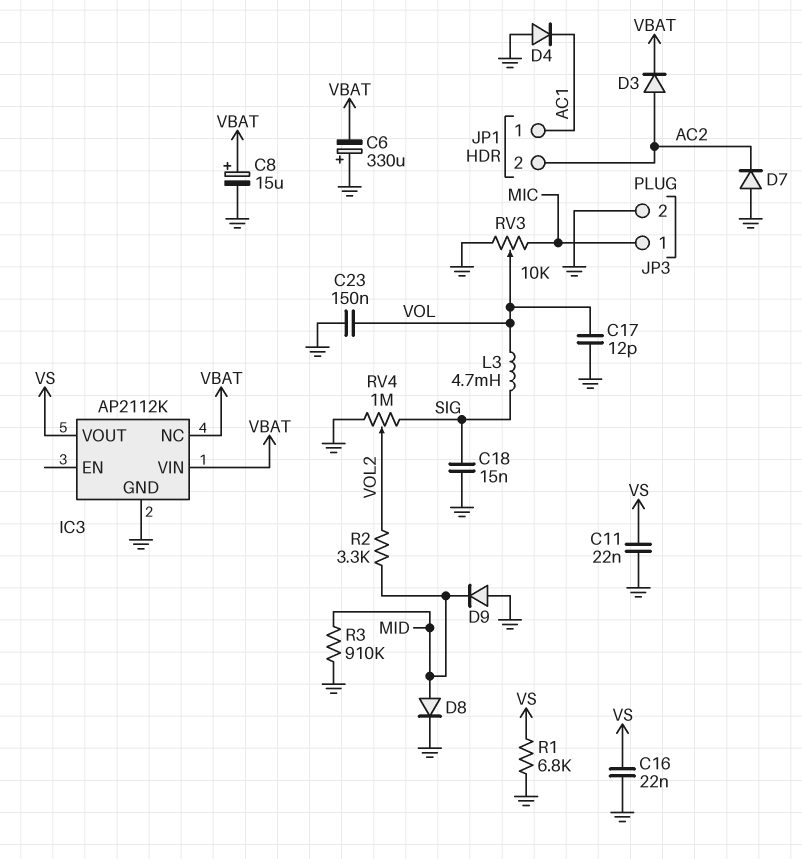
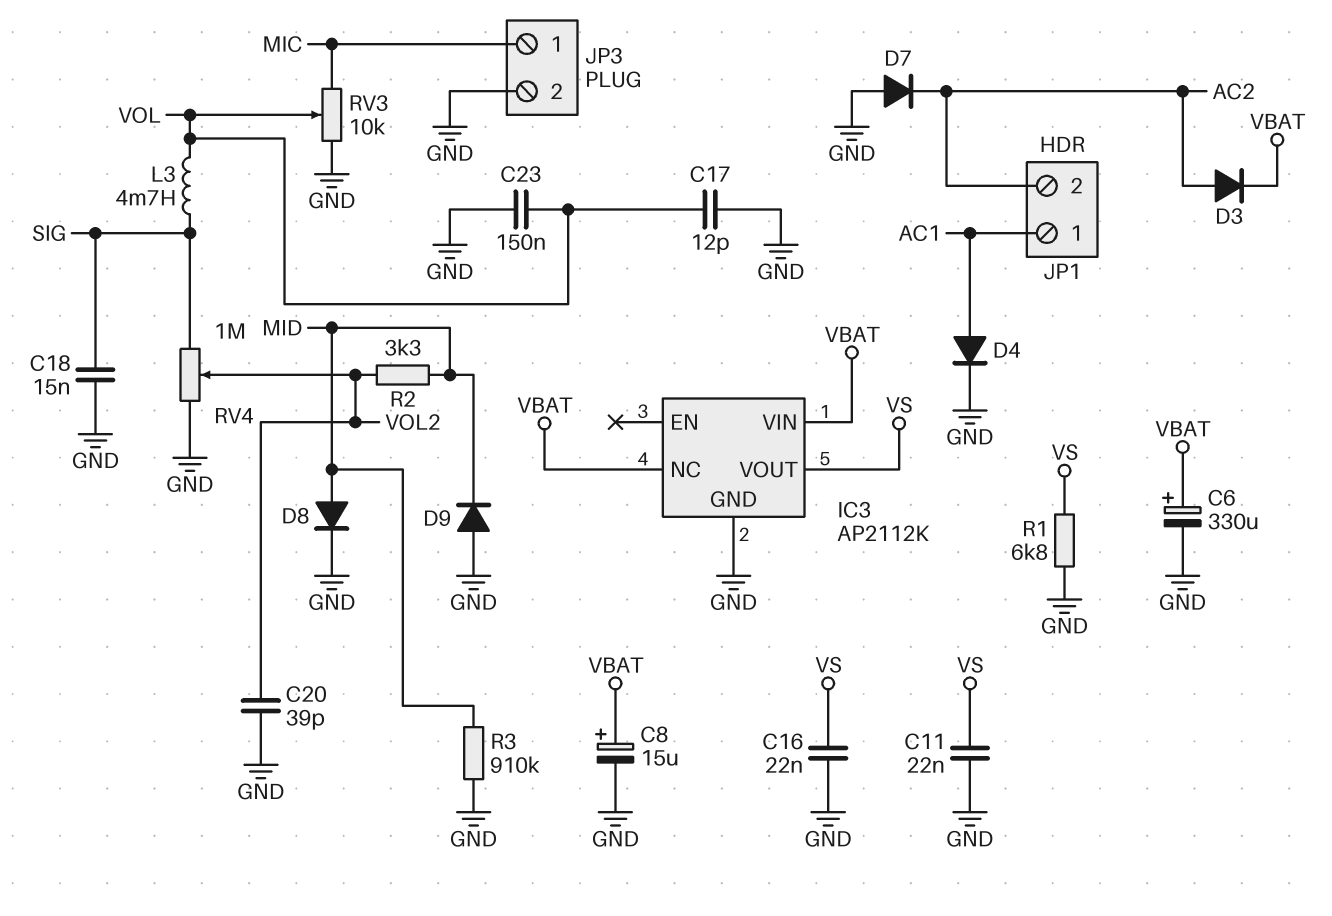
C6: 330uF (plus GND, minus VBAT) -> 330uF (plus VBAT, minus GND)
C20: none -> 39pF (GND, VOL2)
D4: diode (A GND, K AC1) -> diode (A AC1, K GND)

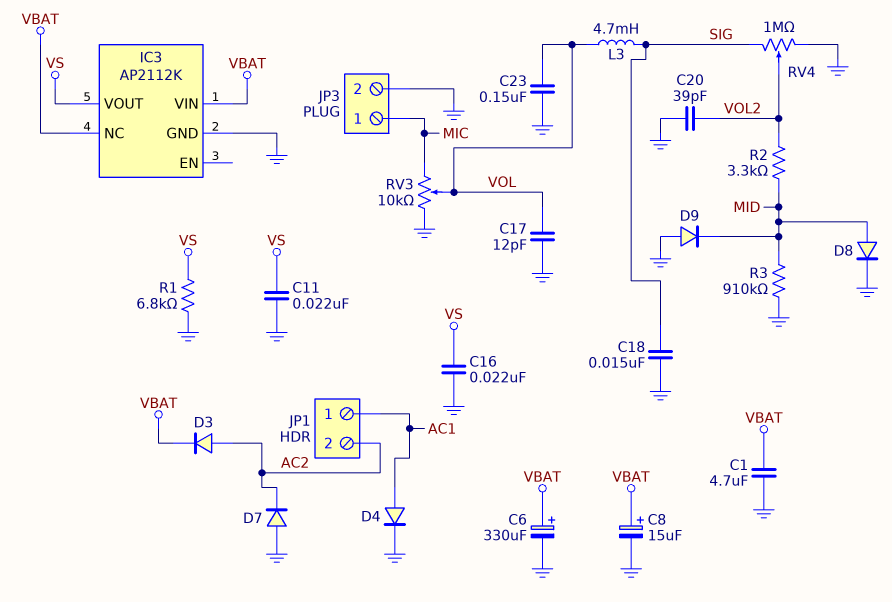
C1: none -> 4.7uF (GND, VBAT)

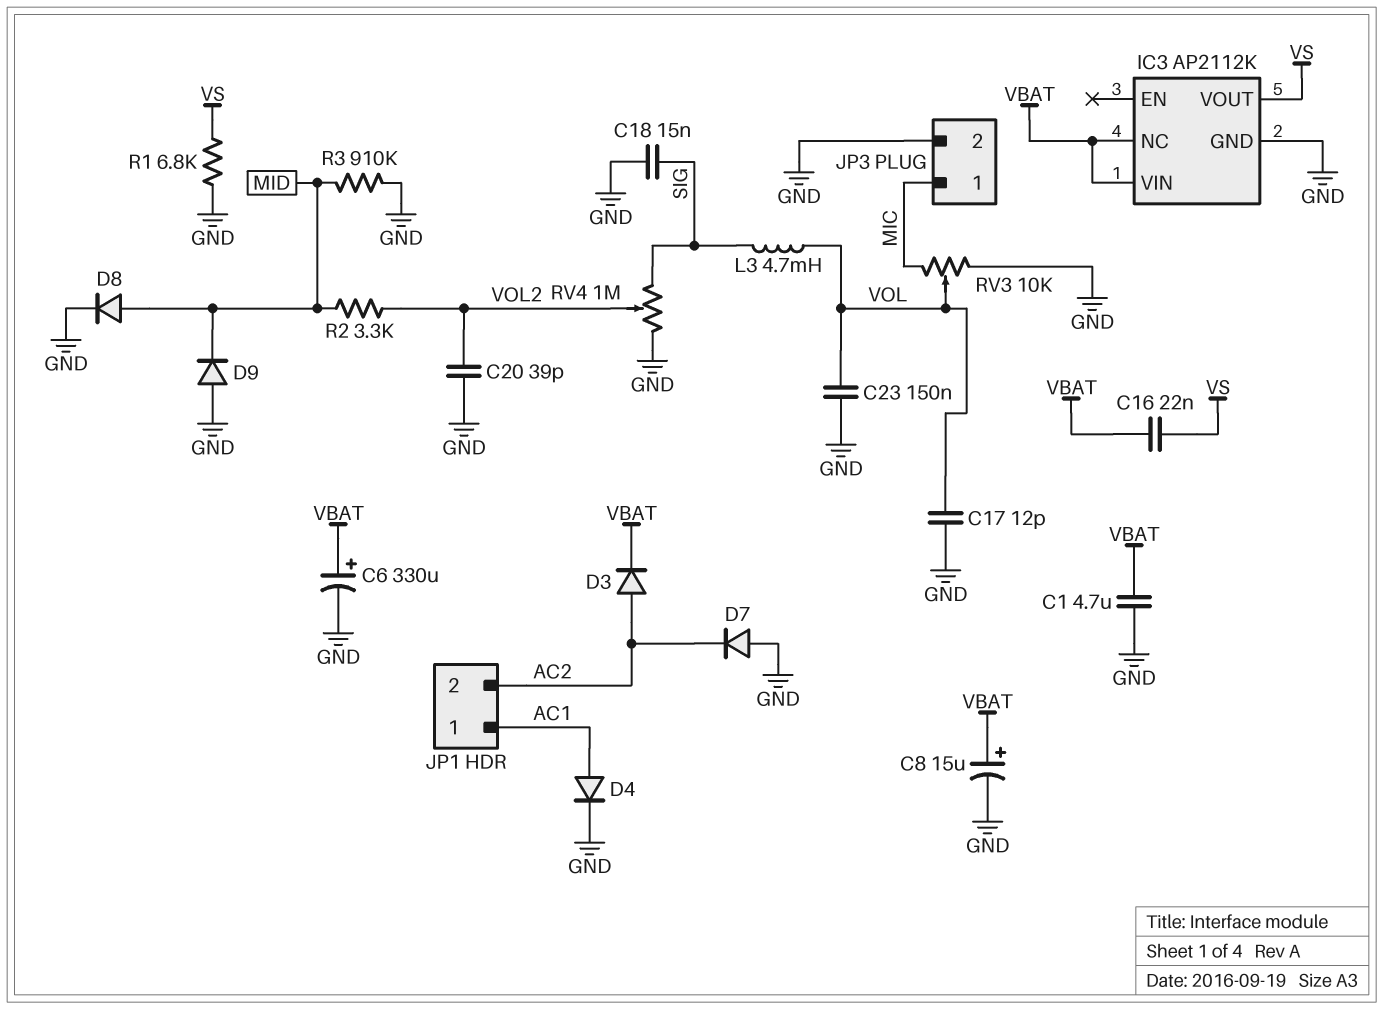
C11: 22nF (GND, VS) -> none
C16: 22nF (GND, VS) -> 22nF (VBAT, VS)

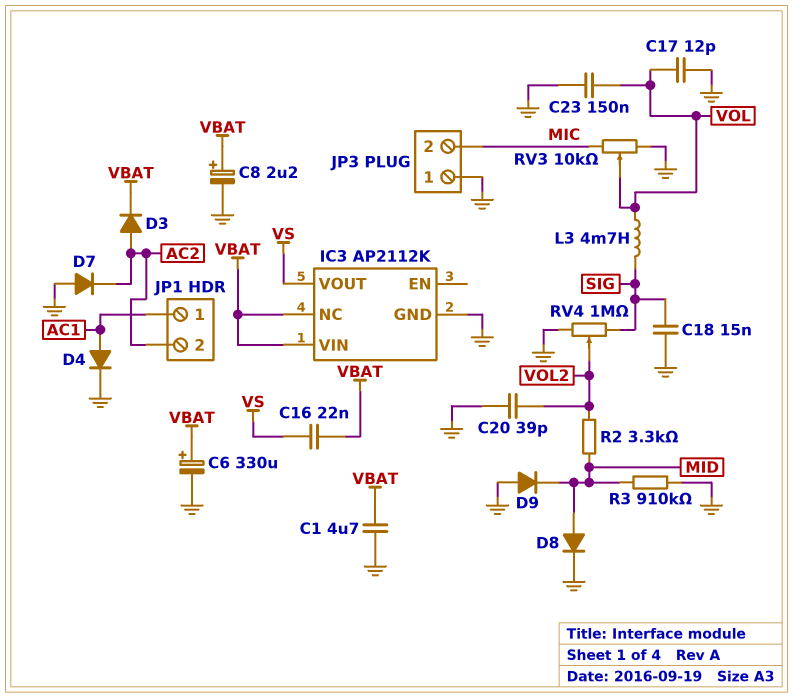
C8: 15uF (plus VBAT, minus GND) -> 2.2uF (plus VBAT, minus GND)
JP3 pin 1: MIC -> GND
JP3 pin 2: GND -> MIC
R1: 6.8k (GND, VS) -> none

